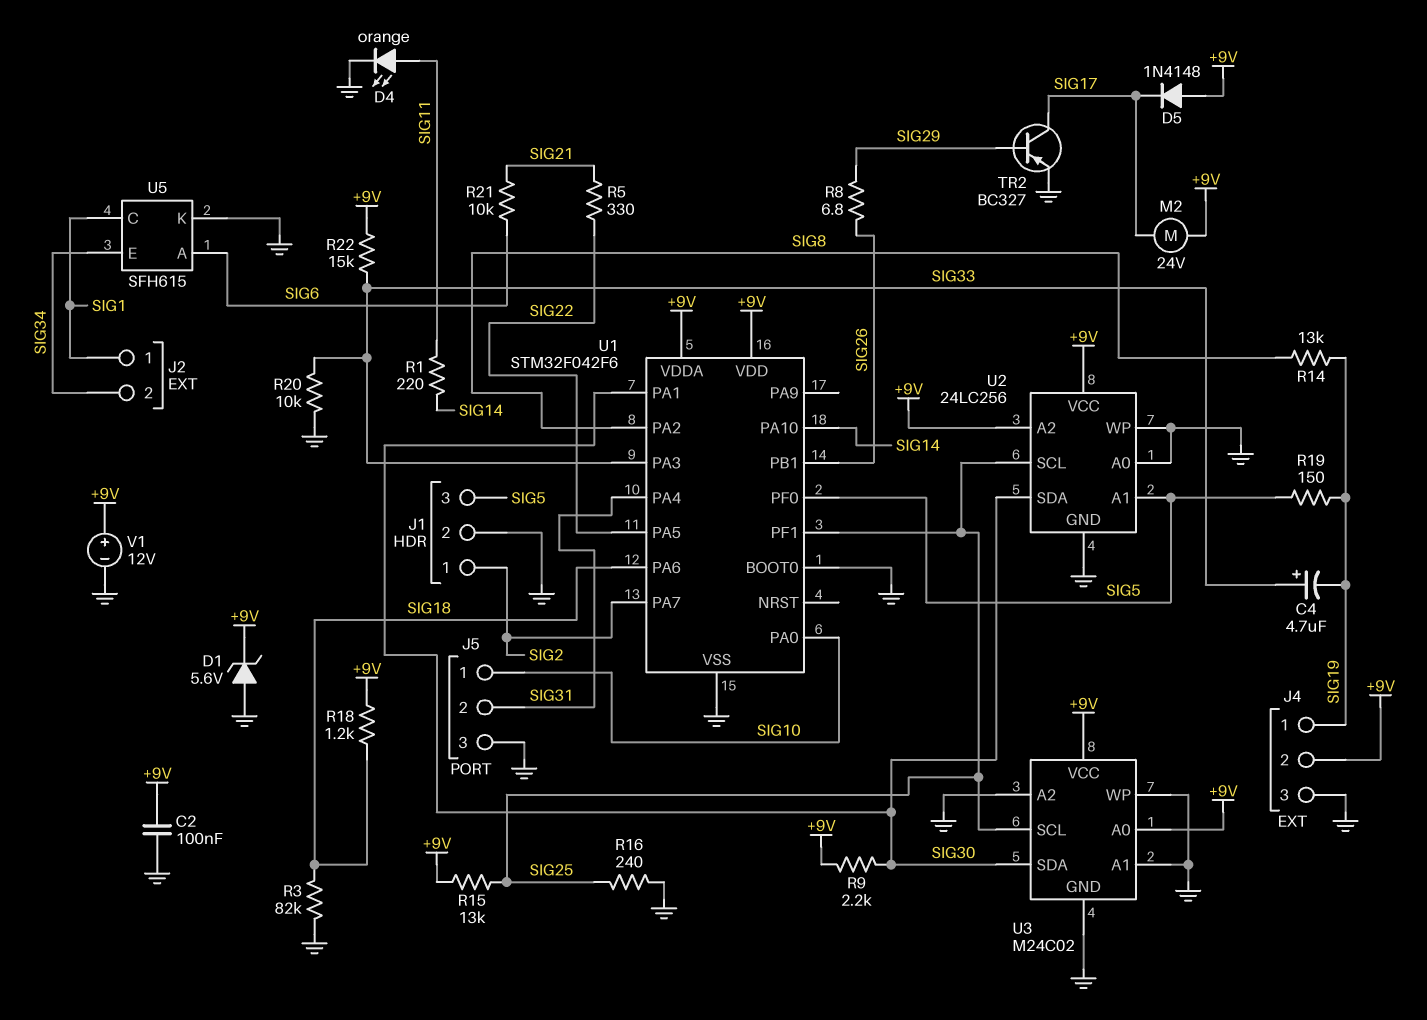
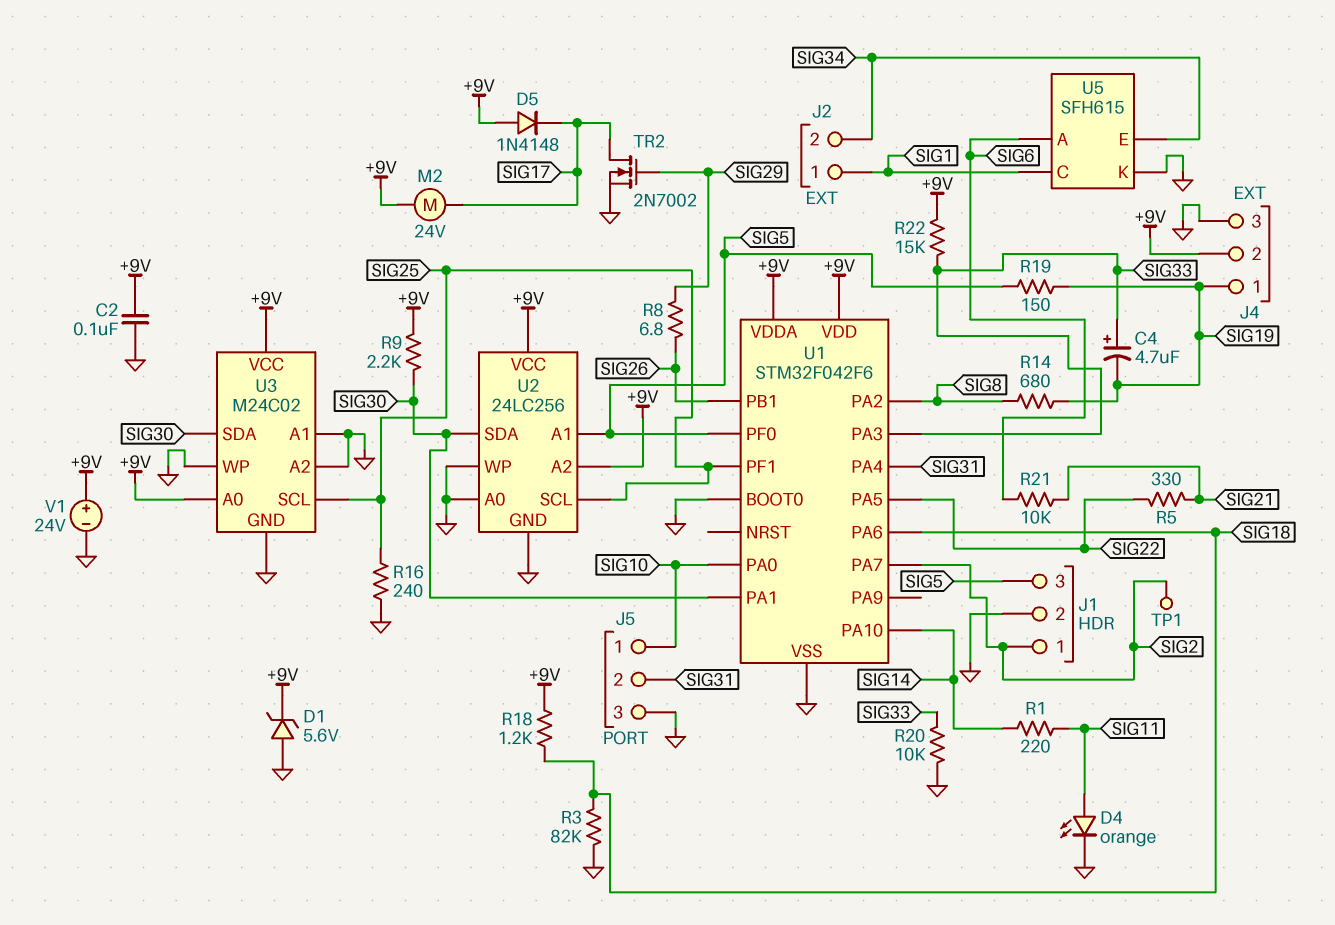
R14: 13k (SIG8, SIG19) -> 680 (SIG8, SIG19)
R15: 13k (+9V, SIG25) -> none
TP1: none -> test point (SIG2)
TR2: PNP BC327 (B SIG29, C SIG17, E GND) -> NMOS 2N7002 (G SIG29, D SIG17, S GND)
V1: 12V (plus +9V, minus GND) -> 24V (plus +9V, minus GND)

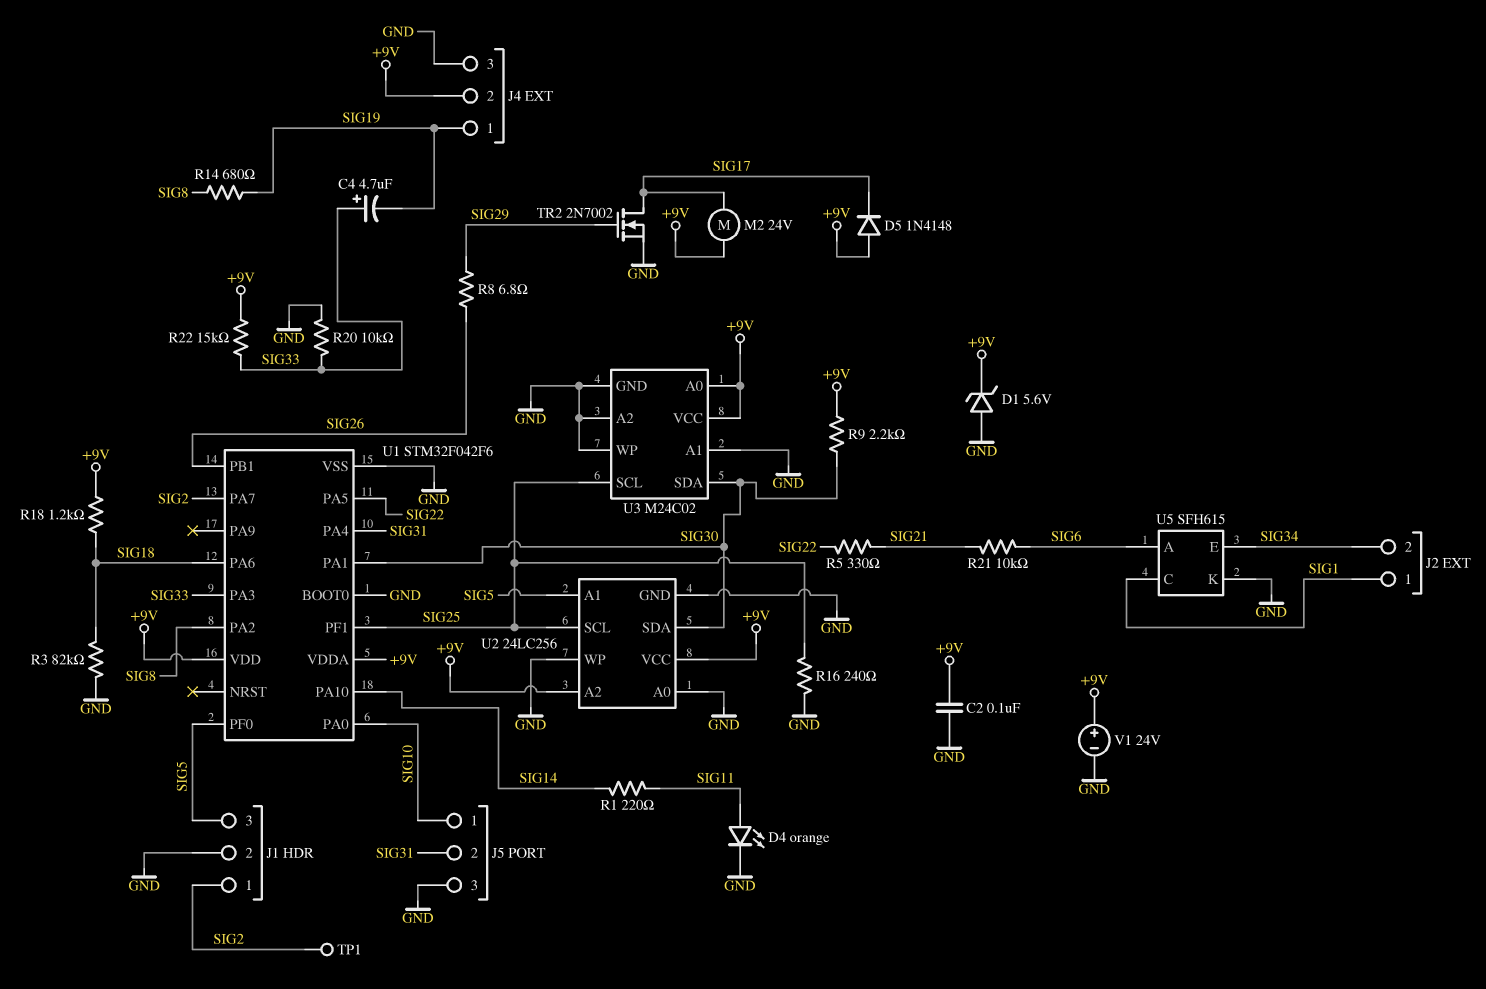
R19: 150 (SIG5, SIG19) -> none

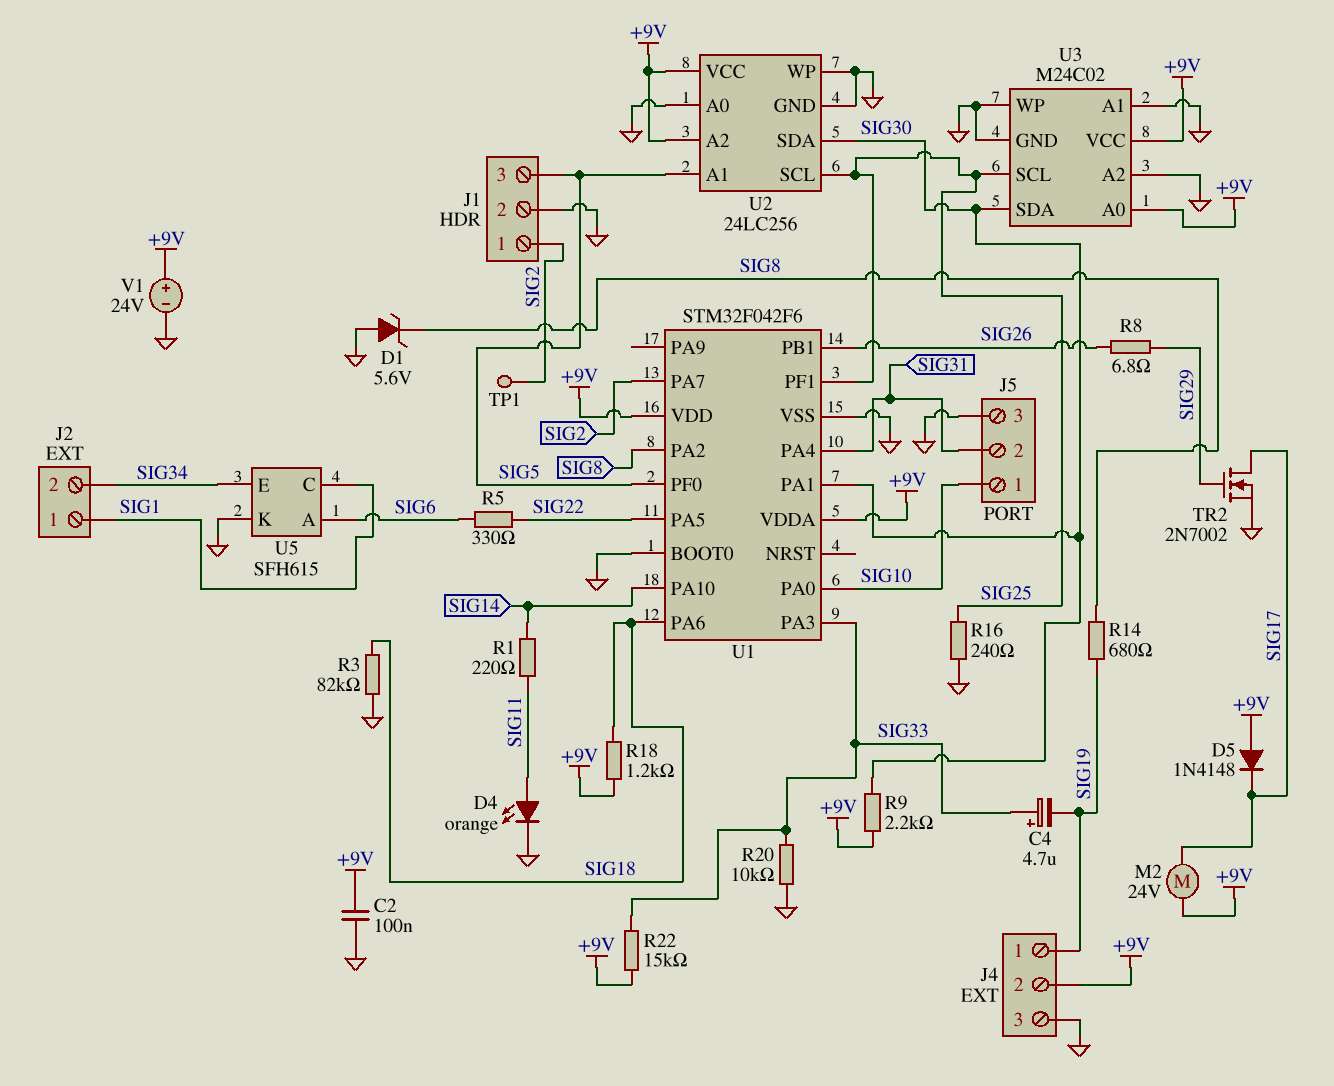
D1: zener 5.6V (A GND, K +9V) -> zener 5.6V (A GND, K SIG8)
R5: 330 (SIG21, SIG22) -> 330 (SIG6, SIG22)
R21: 10k (SIG6, SIG21) -> none

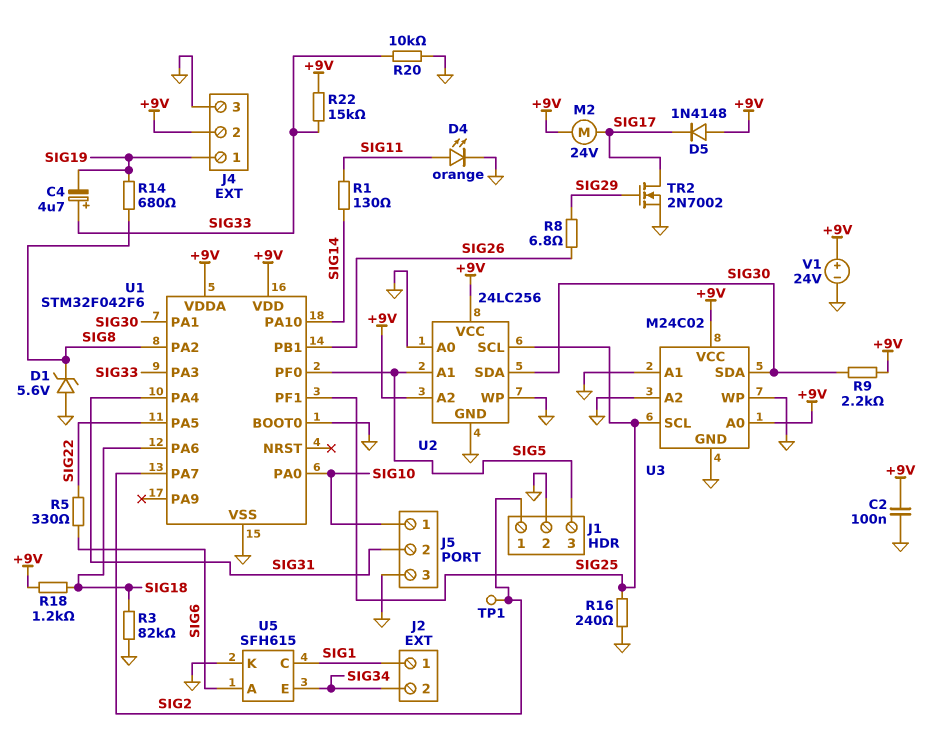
R1: 220 (SIG11, SIG14) -> 130 (SIG11, SIG14)

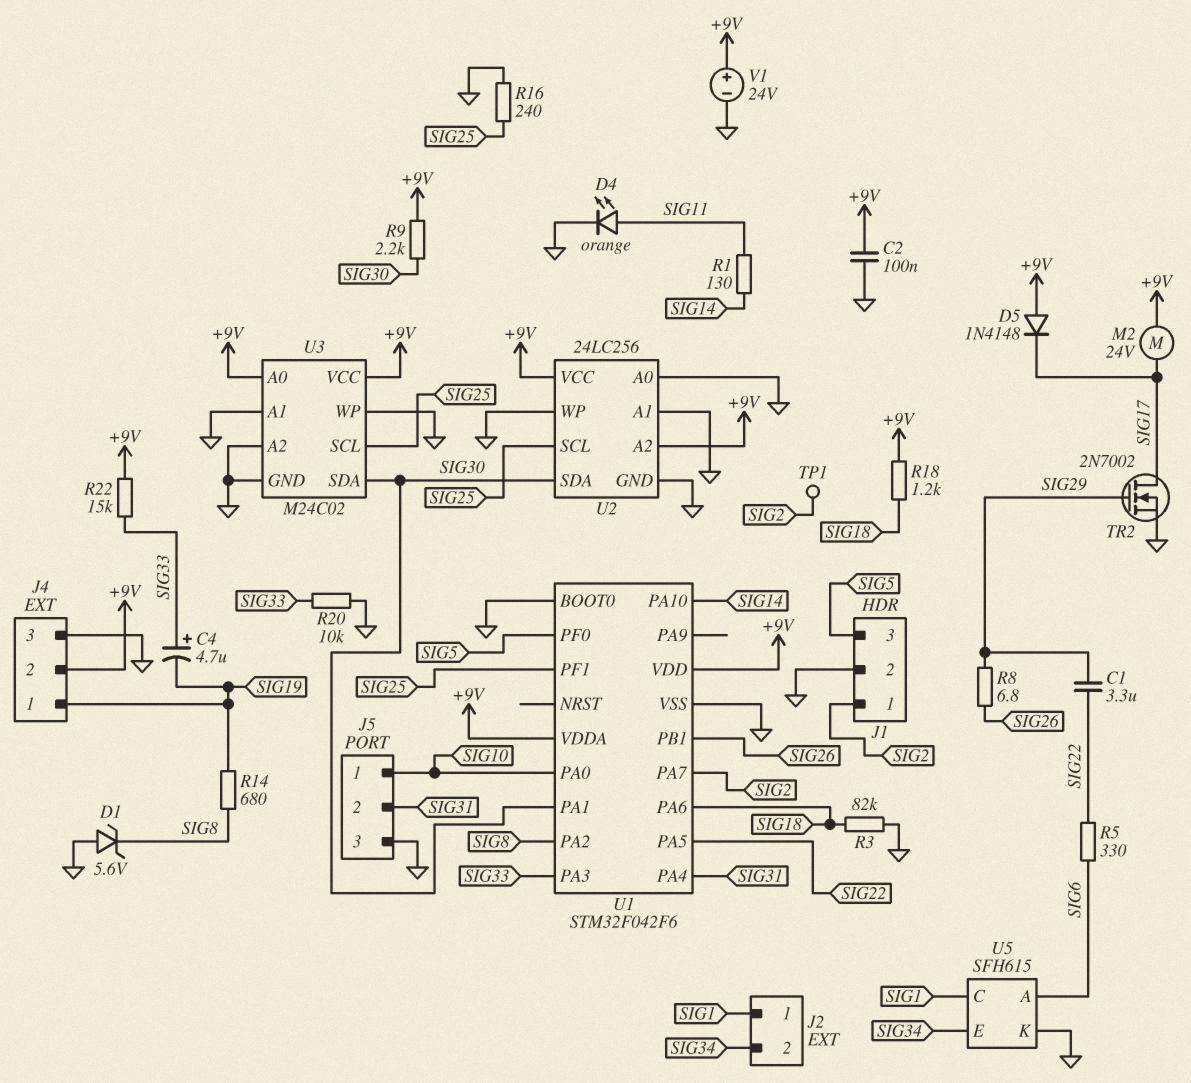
C1: none -> 3.3uF (SIG22, SIG29)
U2 pin A1: SIG5 -> GND

